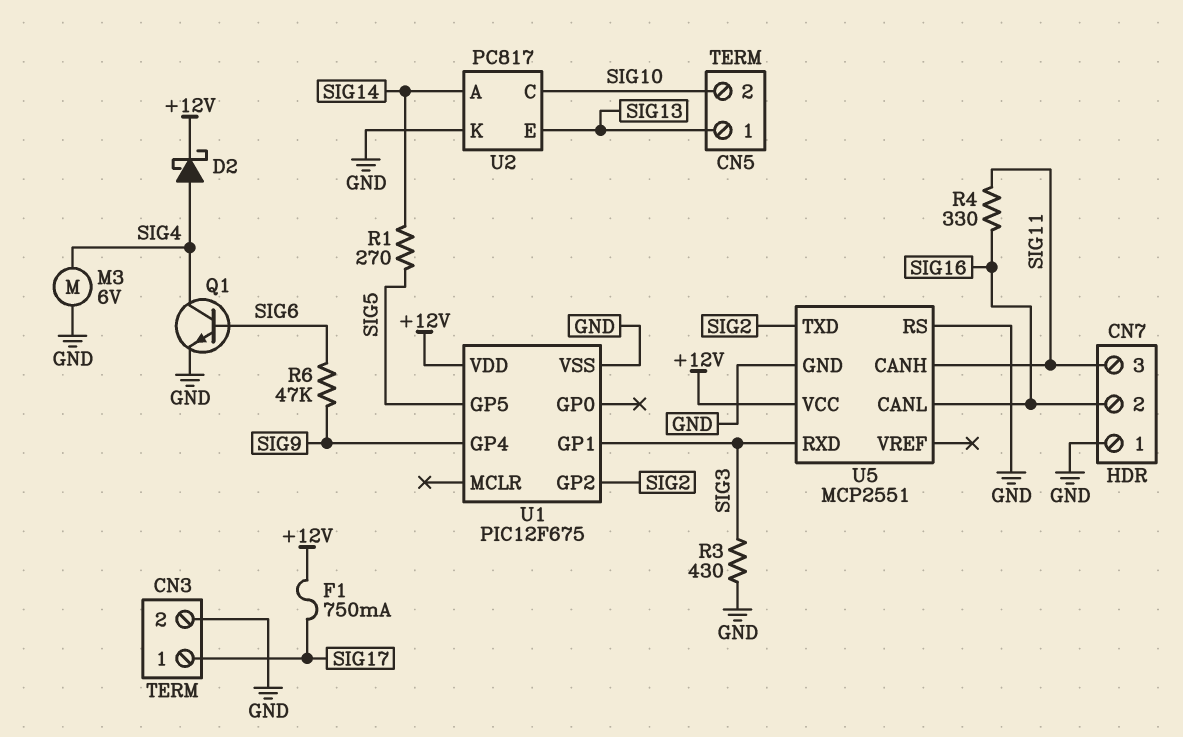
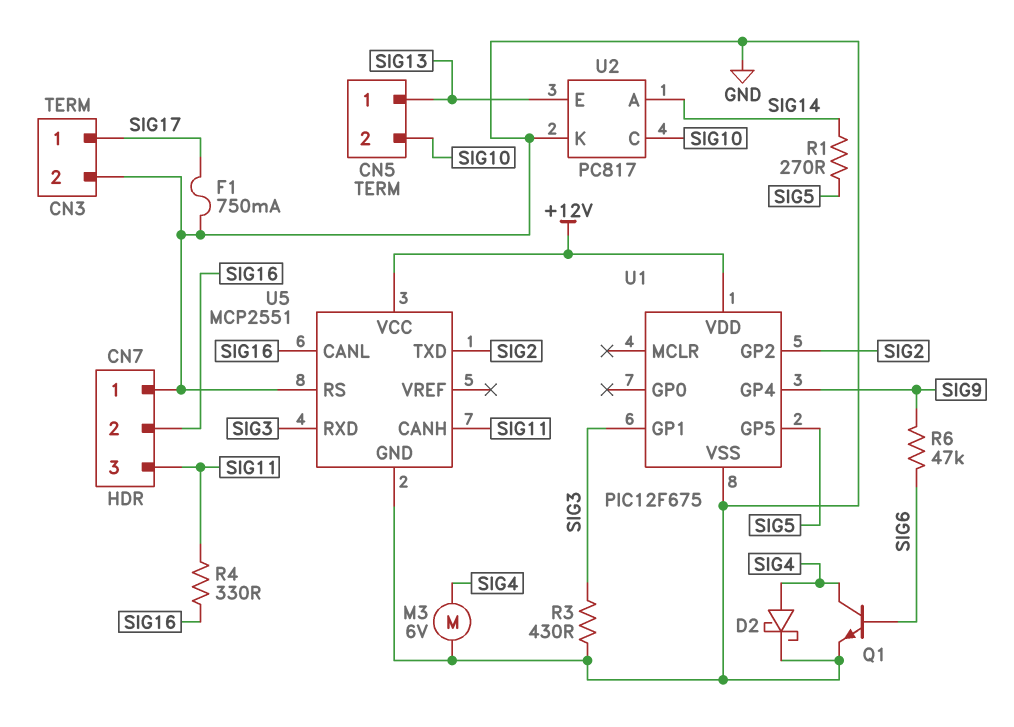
D2: schottky (A SIG4, K +12V) -> schottky (A SIG4, K GND)
F1: 750mA (+12V, SIG17) -> 750mA (GND, SIG17)

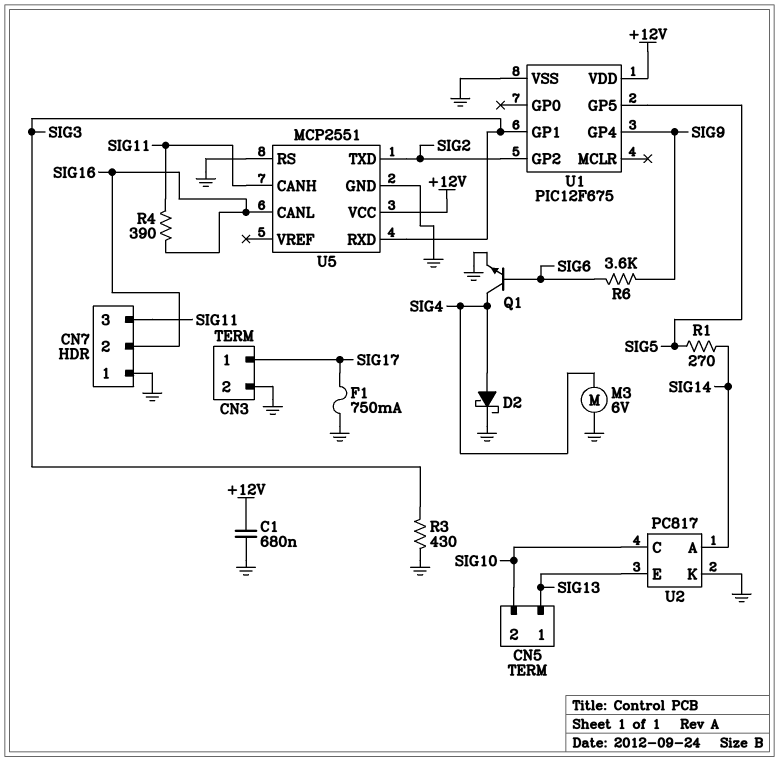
C1: none -> 680nF (+12V, GND)
R4: 330 (SIG11, SIG16) -> 390 (SIG11, SIG16)
R6: 47k (SIG6, SIG9) -> 3.6k (SIG6, SIG9)

